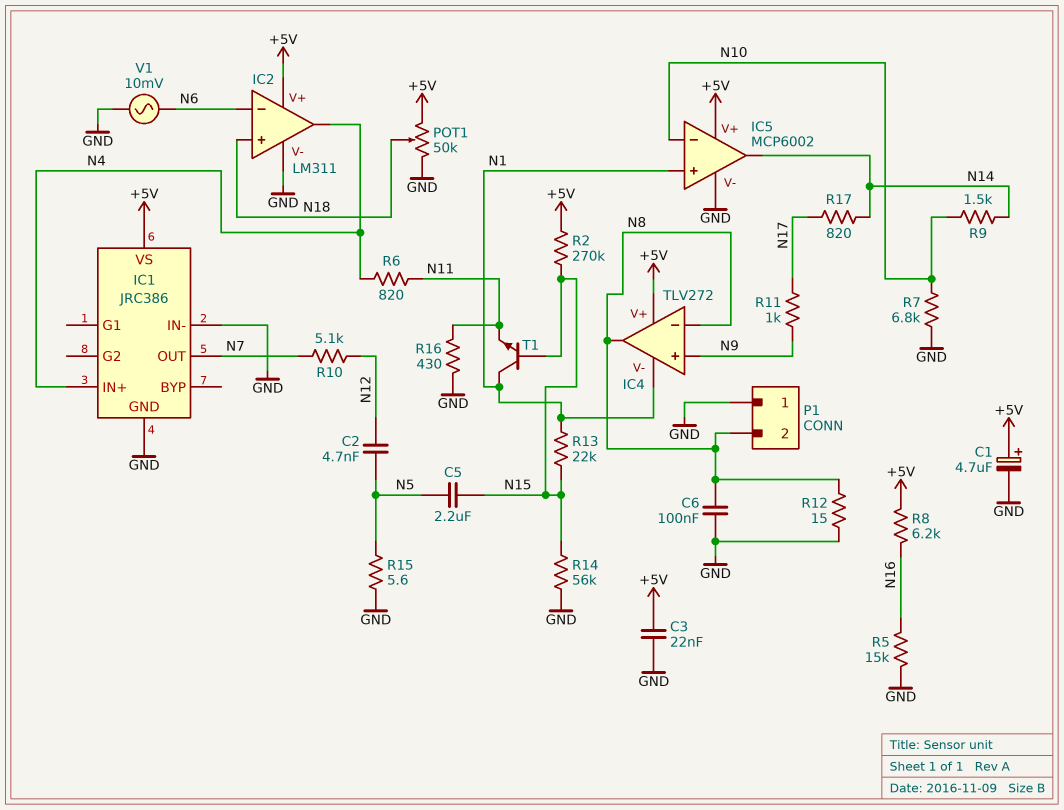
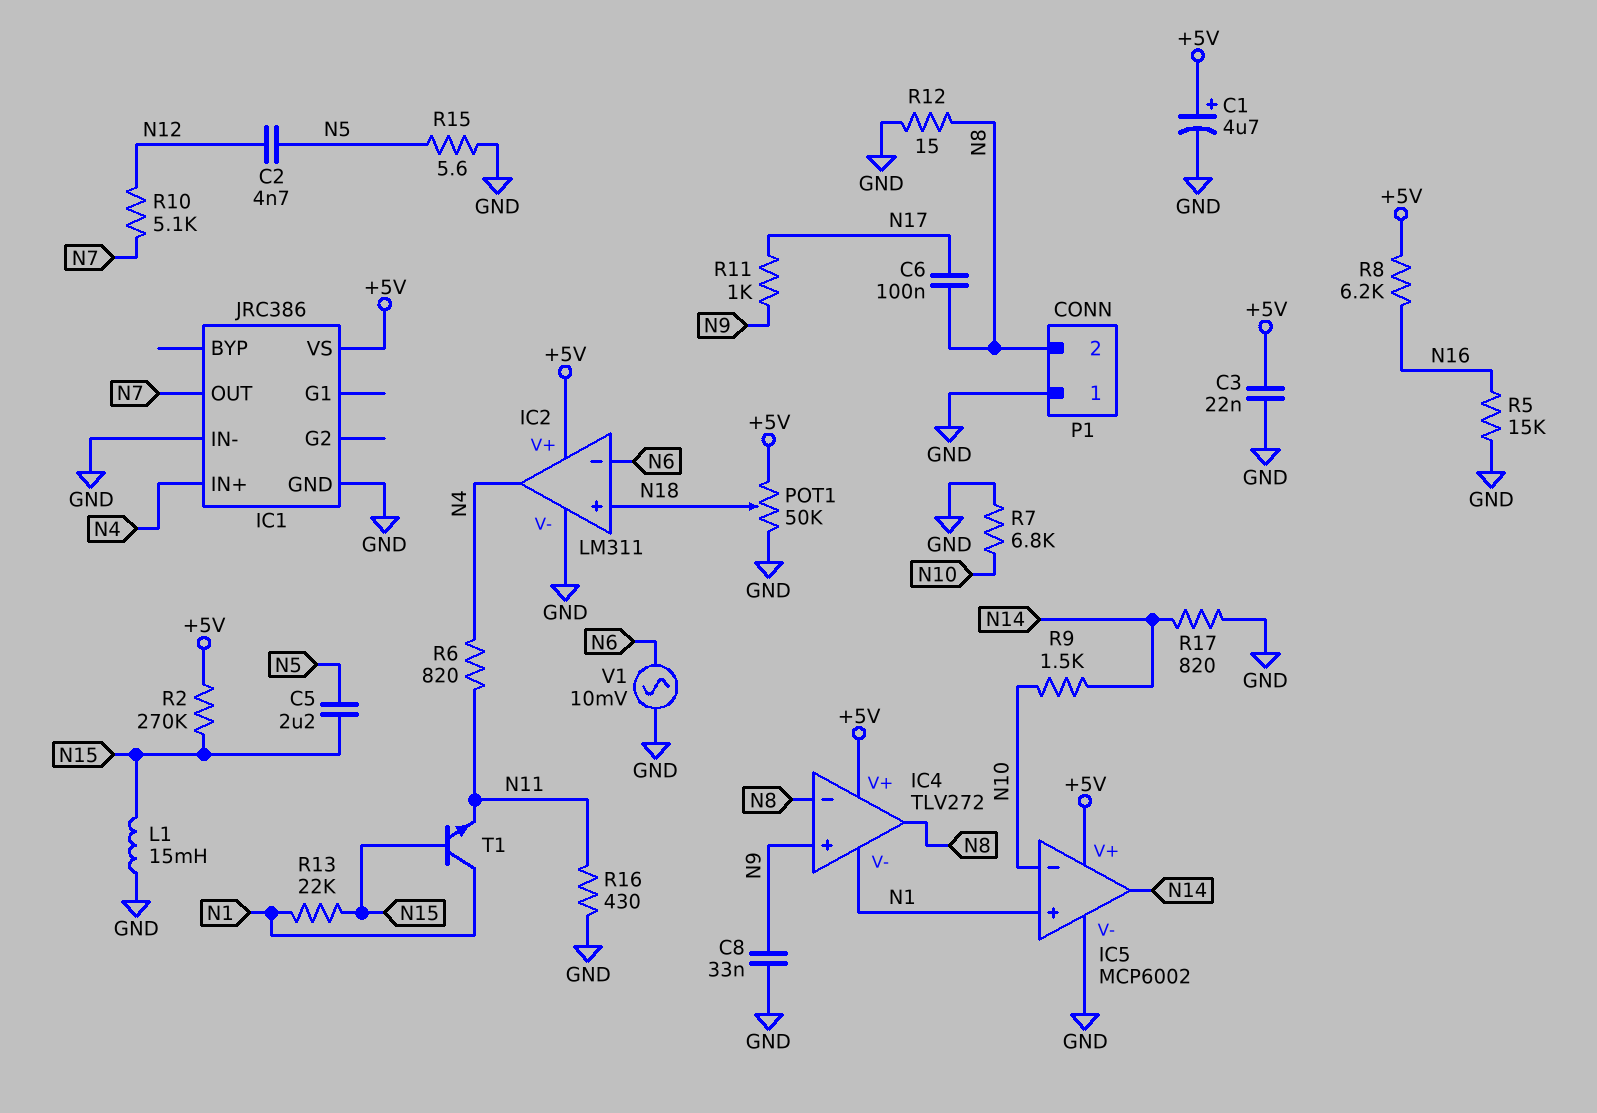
C6: 100nF (GND, N8) -> 100nF (N8, N17)
C8: none -> 33nF (GND, N9)
L1: none -> 15mH (GND, N15)
R14: 56k (GND, N15) -> none
R17: 820 (N14, N17) -> 820 (GND, N14)

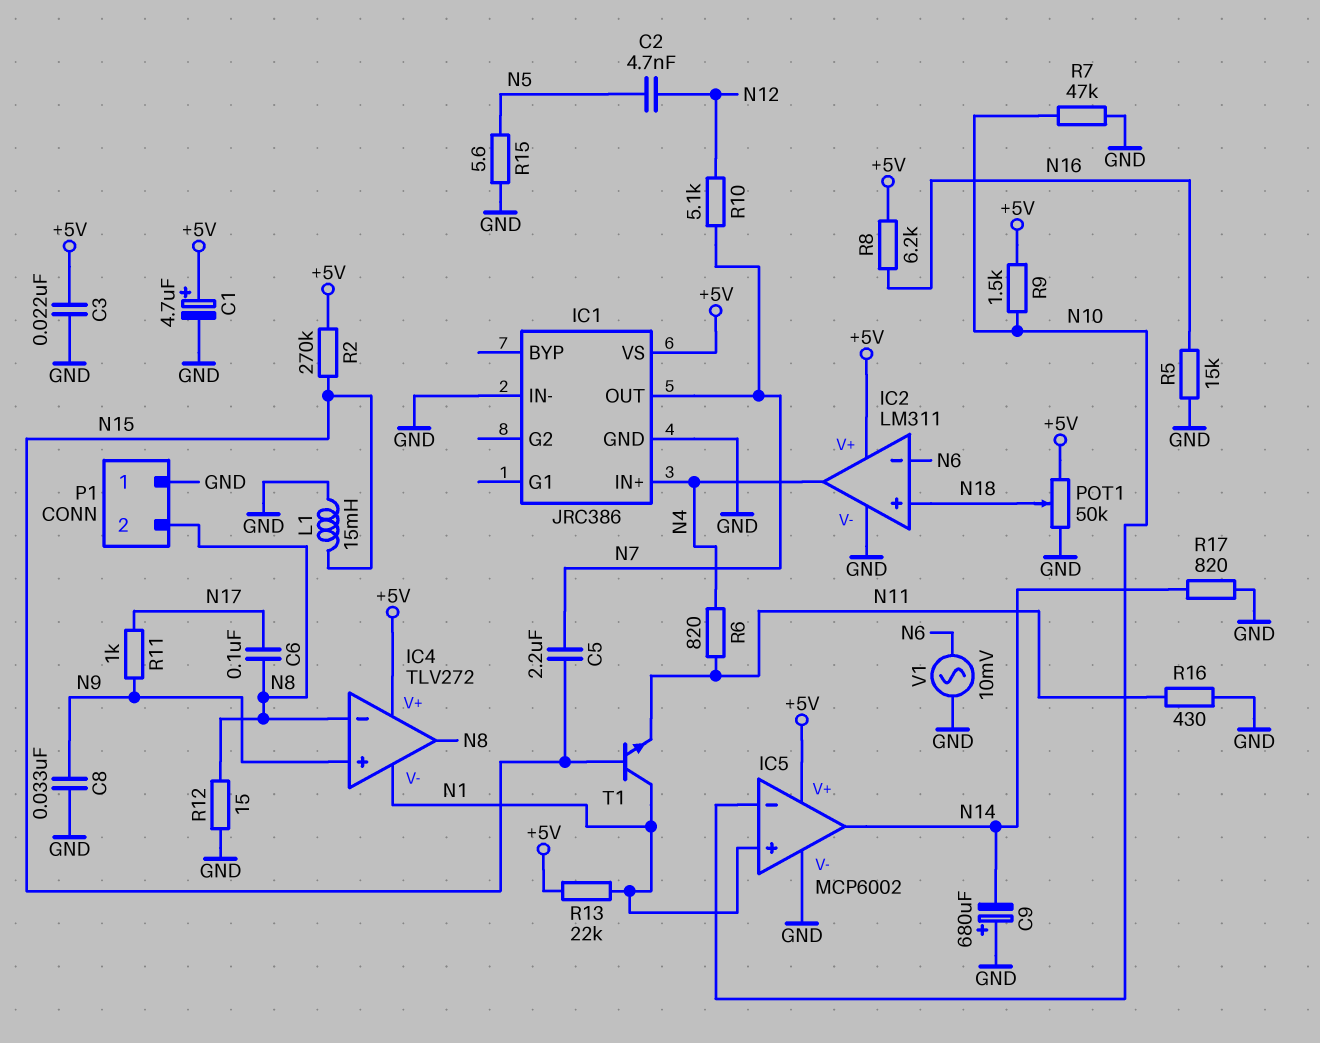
C5: 2.2uF (N5, N15) -> 2.2uF (N7, N15)
C9: none -> 680uF (plus GND, minus N14)
R7: 6.8k (GND, N10) -> 47k (GND, N10)
R9: 1.5k (N10, N14) -> 1.5k (+5V, N10)
R13: 22k (N1, N15) -> 22k (+5V, N1)

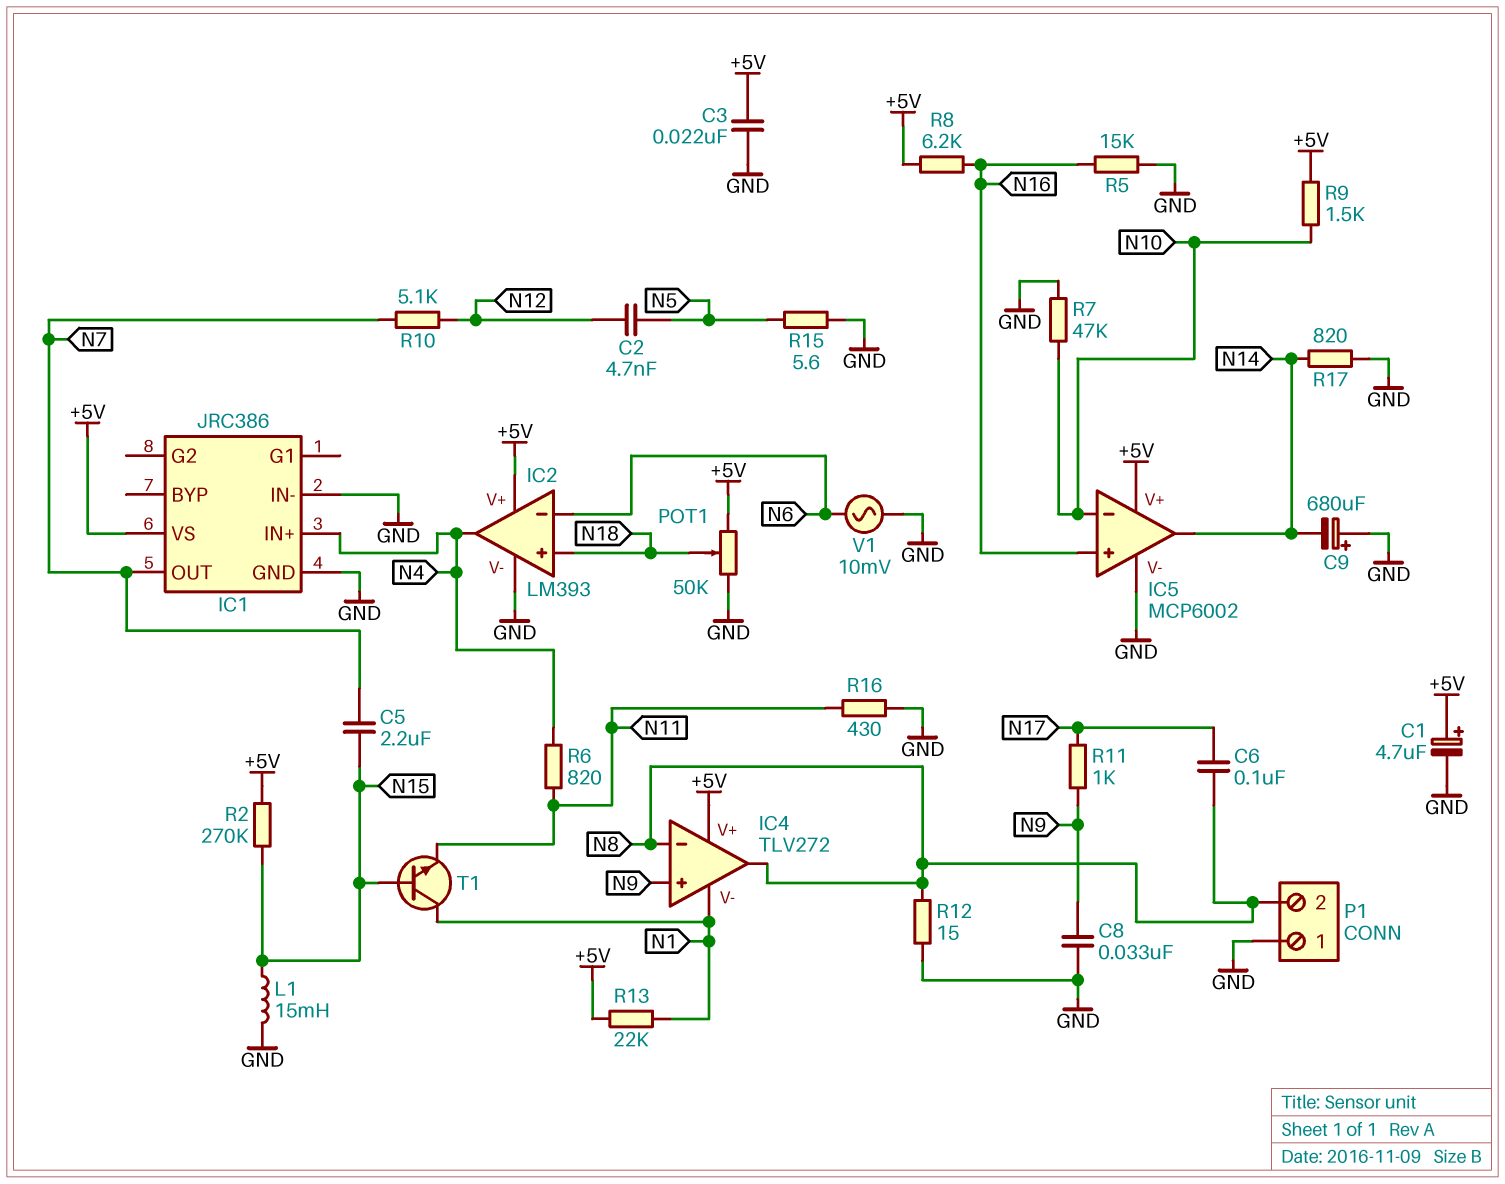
IC2: LM311 -> LM393
IC5 pin in+: N1 -> N16

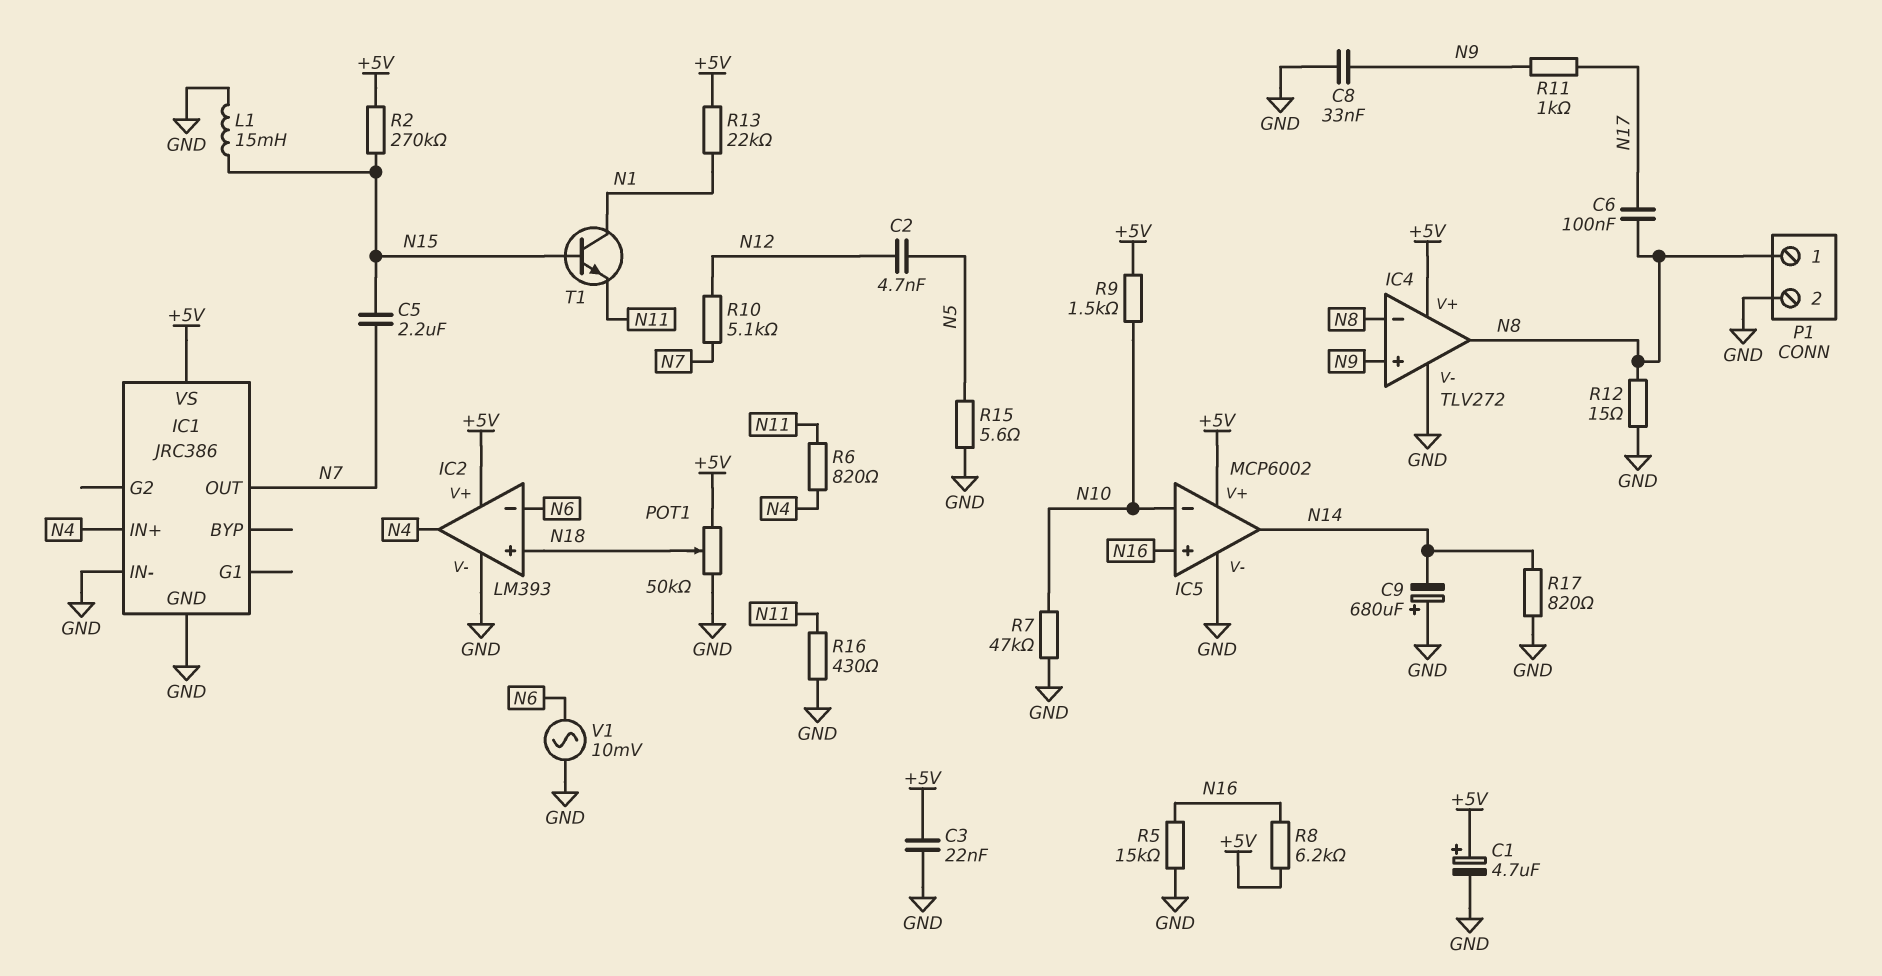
IC4 pin V-: N1 -> GND
P1 pin 1: GND -> N8
P1 pin 2: N8 -> GND

